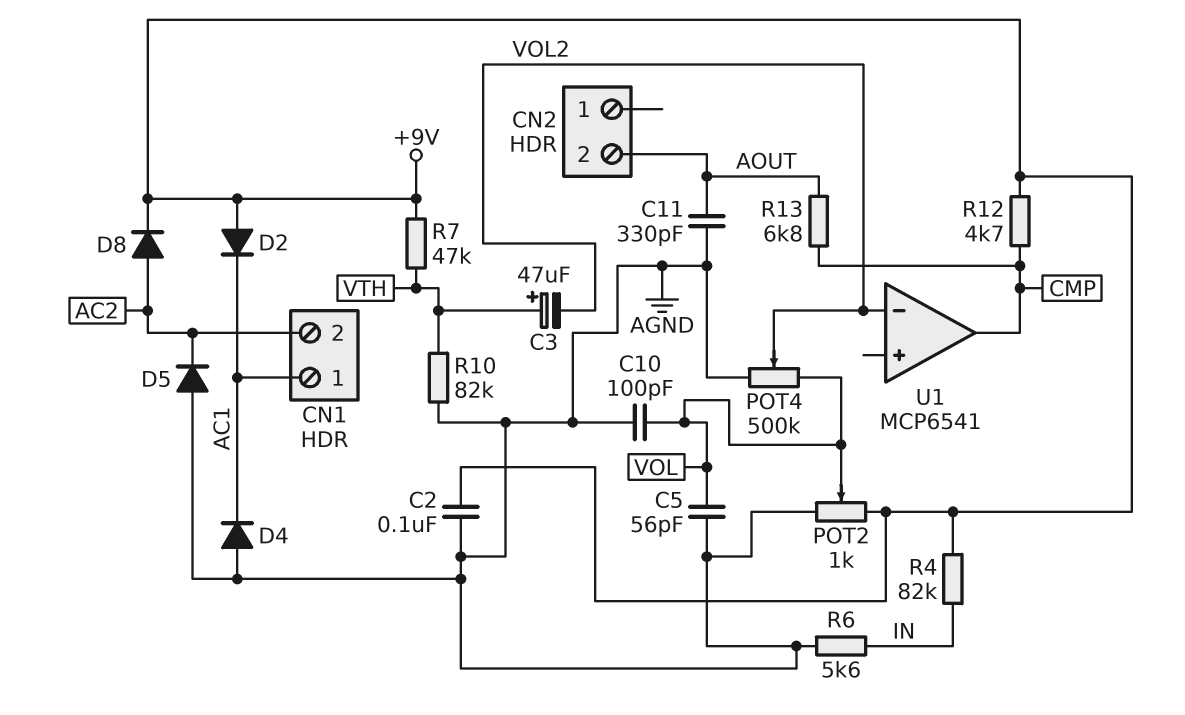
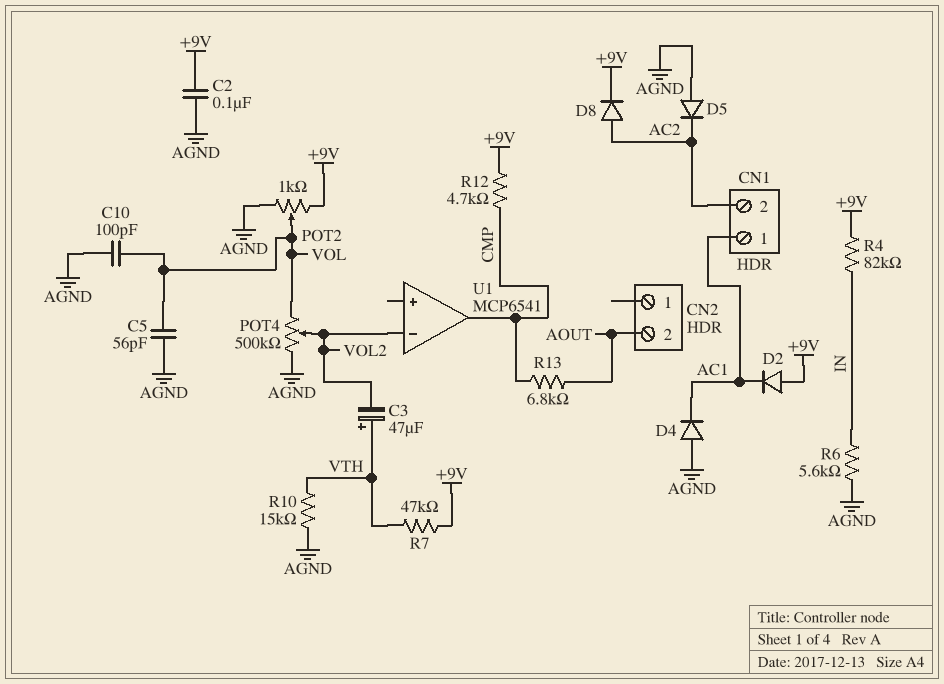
C11: 330pF (AGND, AOUT) -> none
R10: 82k (AGND, VTH) -> 15k (AGND, VTH)

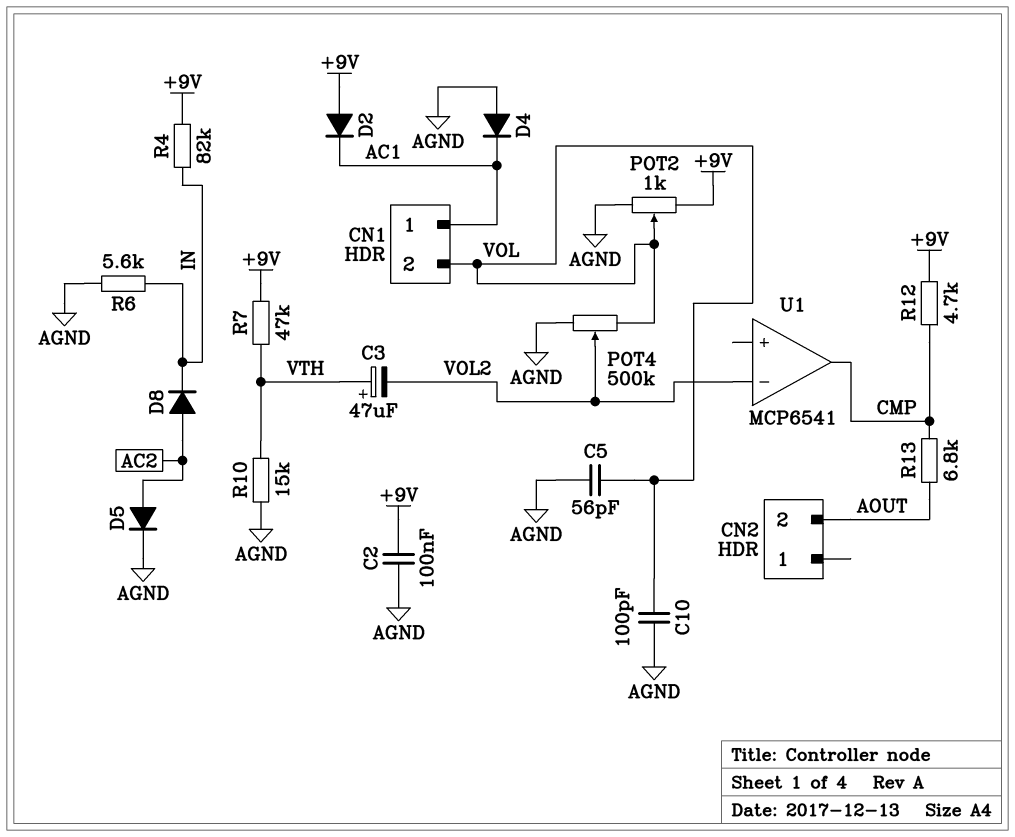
CN1 pin 2: AC2 -> VOL
D5: diode (A AGND, K AC2) -> diode (A AC2, K AGND)
D8: diode (A AC2, K +9V) -> diode (A AC2, K IN)

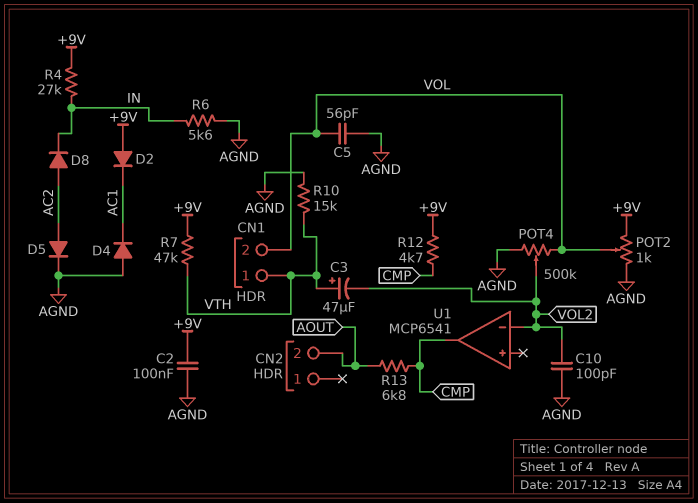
C10: 100pF (AGND, VOL) -> 100pF (AGND, VOL2)
CN1 pin 1: AC1 -> VTH
R4: 82k (+9V, IN) -> 27k (+9V, IN)

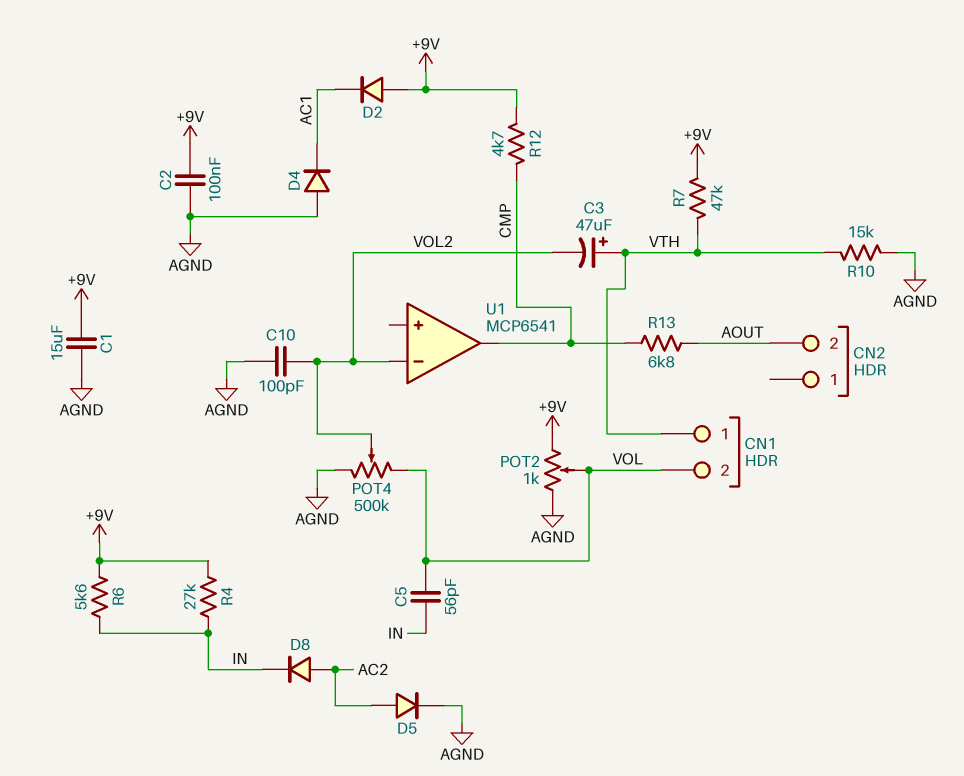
C1: none -> 15uF (+9V, AGND)
C5: 56pF (AGND, VOL) -> 56pF (IN, VOL)
R6: 5.6k (AGND, IN) -> 5.6k (+9V, IN)

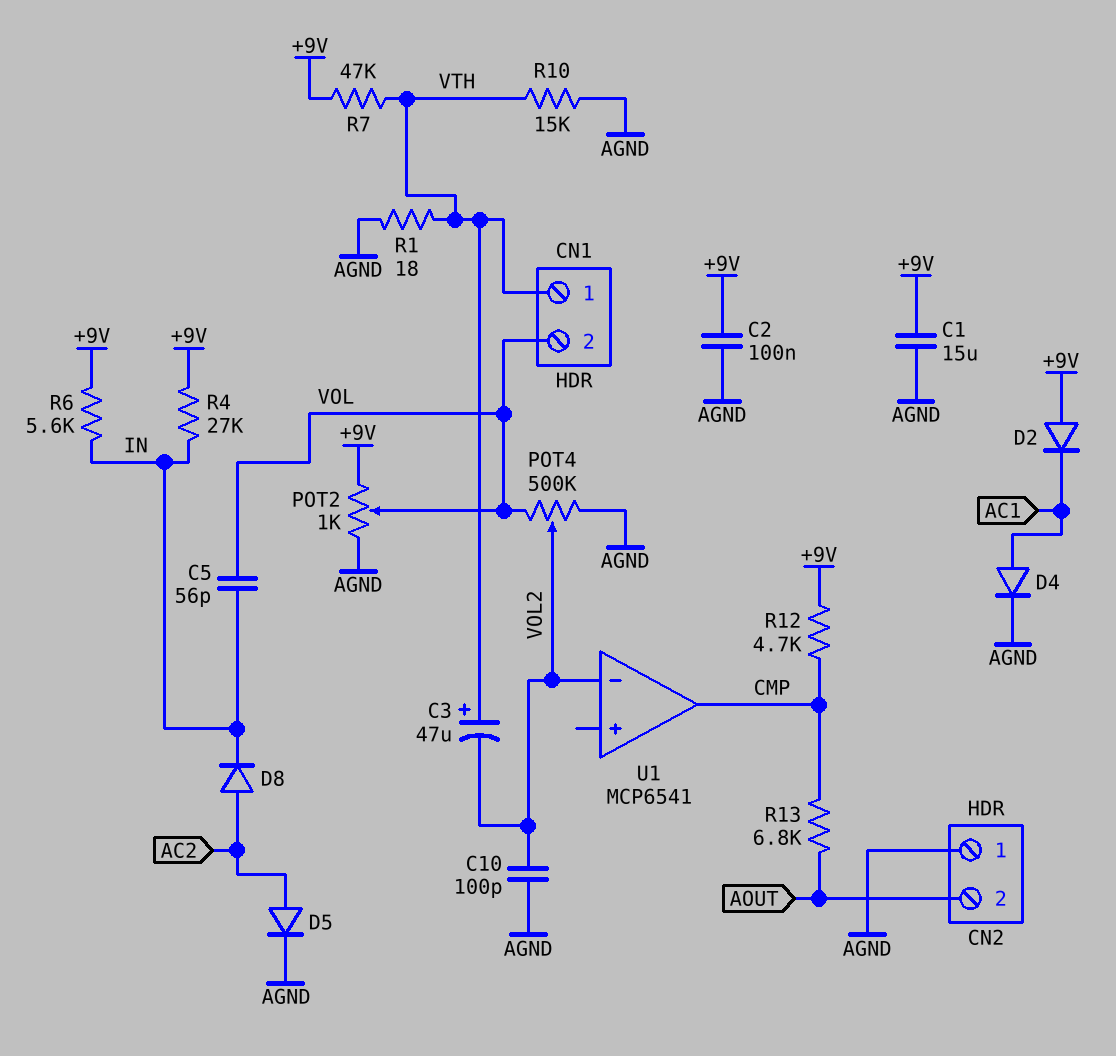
CN2 pin 1: none -> AGND
D4: diode (A AGND, K AC1) -> diode (A AC1, K AGND)
R1: none -> 18 (AGND, VTH)

